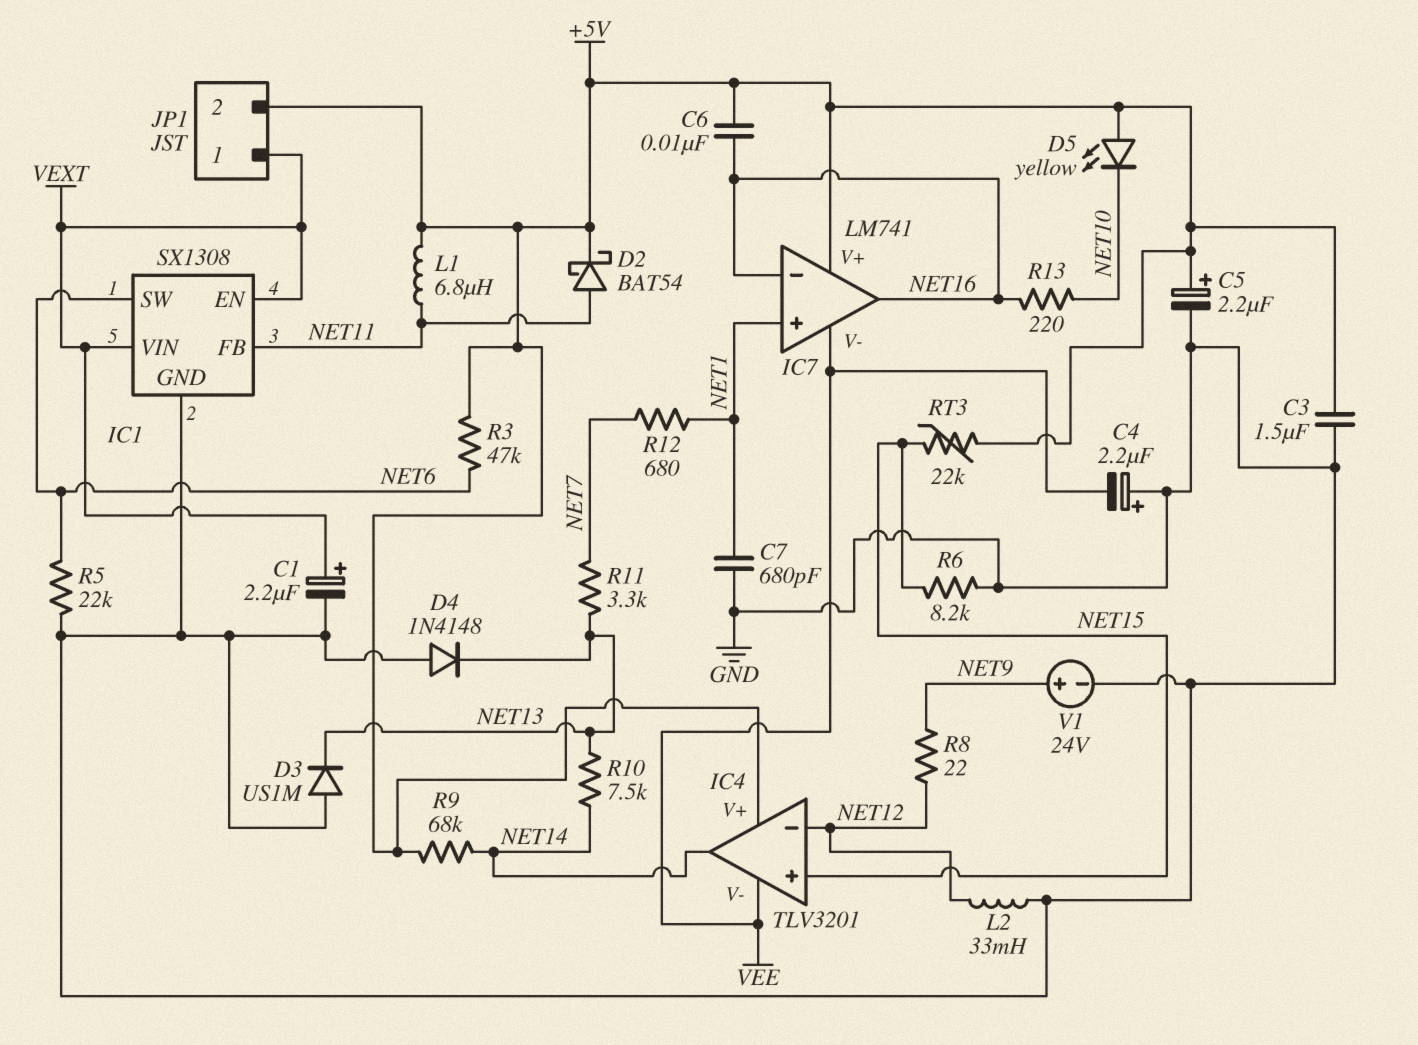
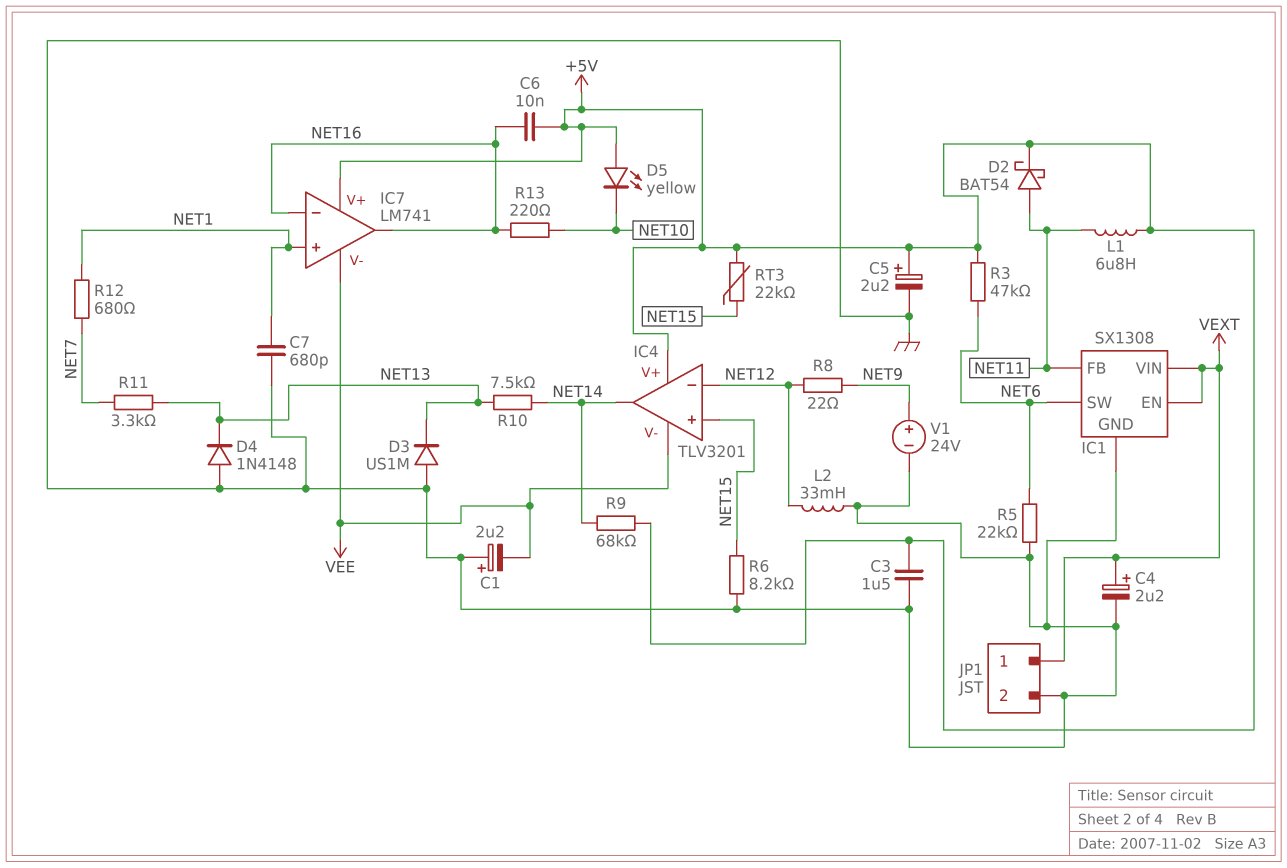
C1: 2.2uF (plus VEXT, minus GND) -> 2.2uF (plus GND, minus VEE)
C4: 2.2uF (plus GND, minus VEE) -> 2.2uF (plus VEXT, minus GND)
JP1 pin 2: +5V -> GND

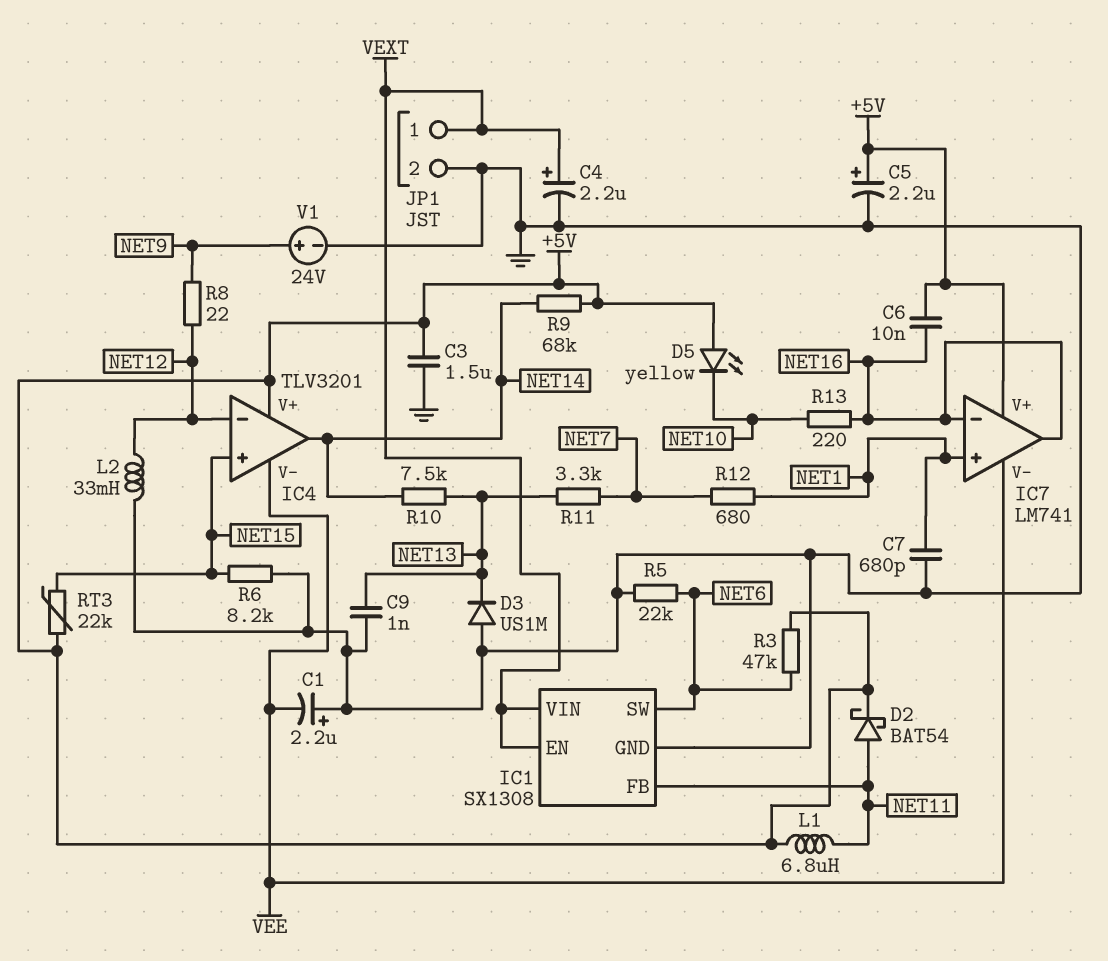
C9: none -> 1nF (GND, NET13)
D4: diode 1N4148 (A GND, K NET13) -> none

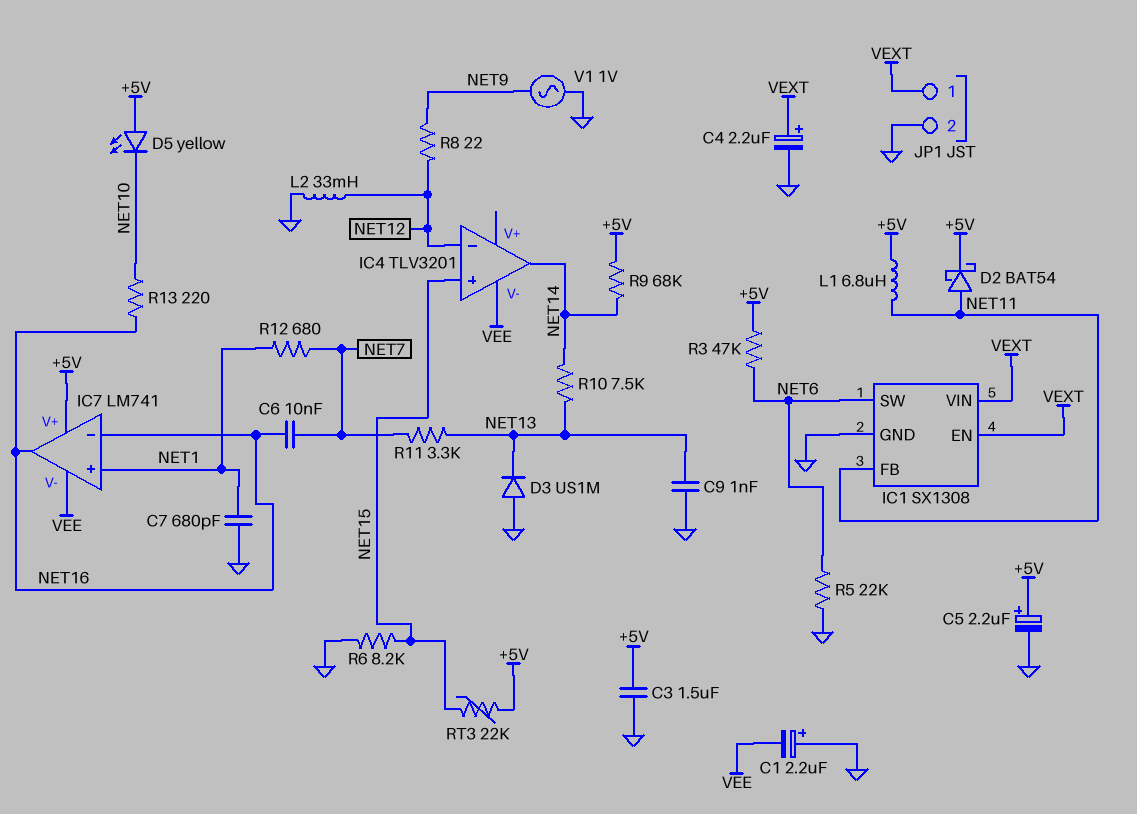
C6: 10nF (+5V, NET16) -> 10nF (NET7, NET16)
IC4 pin V+: +5V -> none
V1: 24V (plus NET9, minus GND) -> AC 1V (GND, NET9)

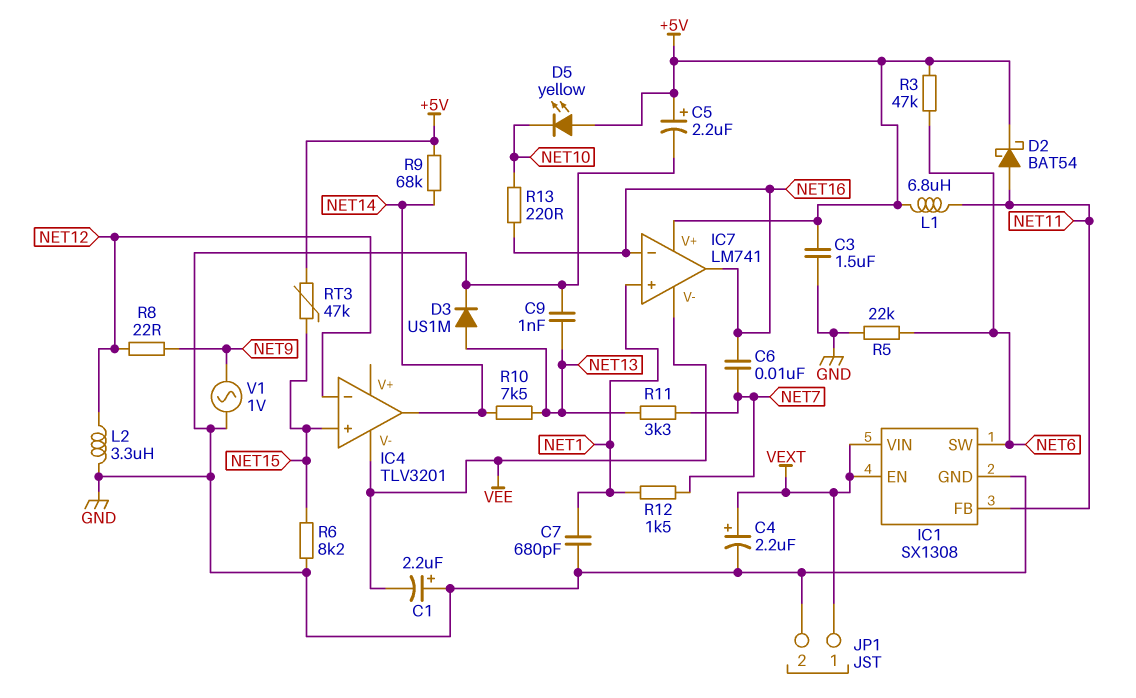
D3: diode US1M (A GND, K NET13) -> diode US1M (A NET13, K GND)
L2: 33mH (GND, NET12) -> 3.3uH (GND, NET12)
R12: 680 (NET1, NET7) -> 1.5k (NET1, NET7)
RT3: 22k (+5V, NET15) -> 47k (+5V, NET15)

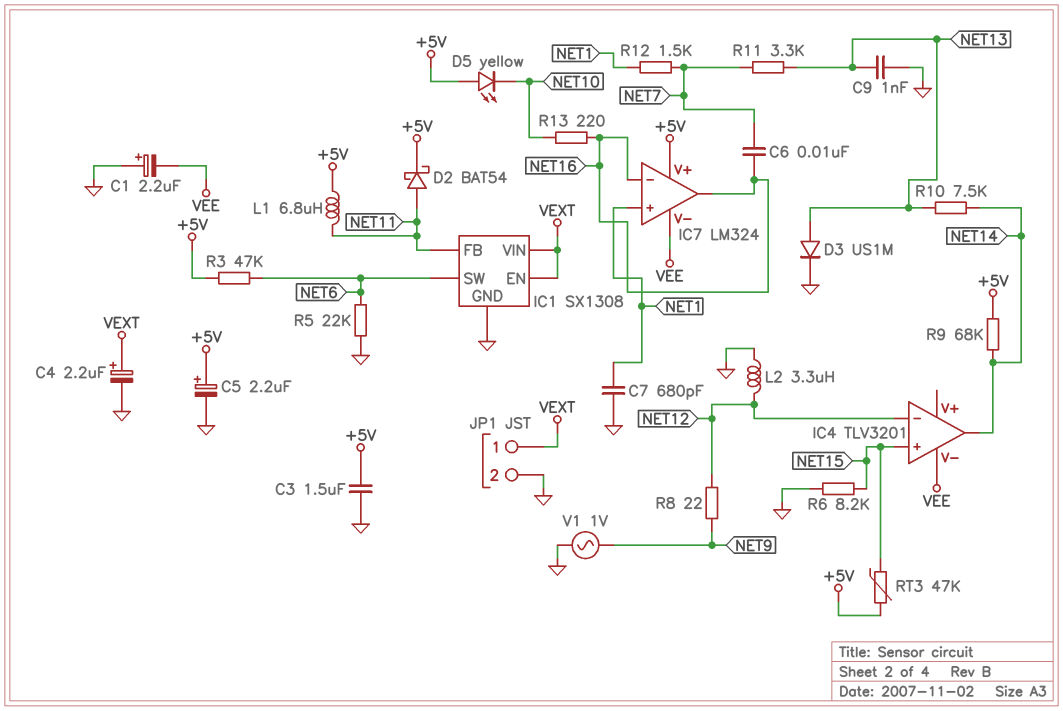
IC7: LM741 -> LM324

